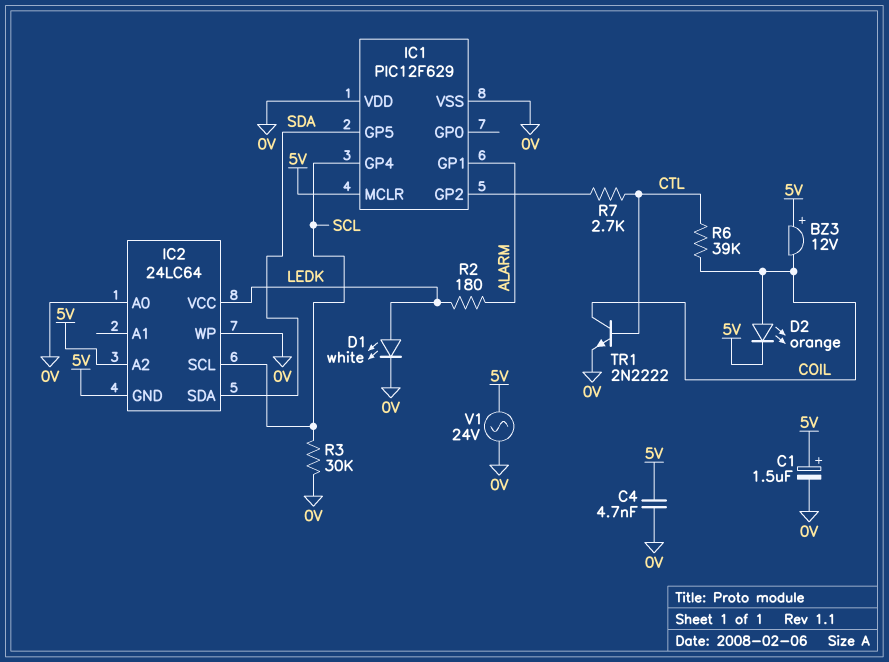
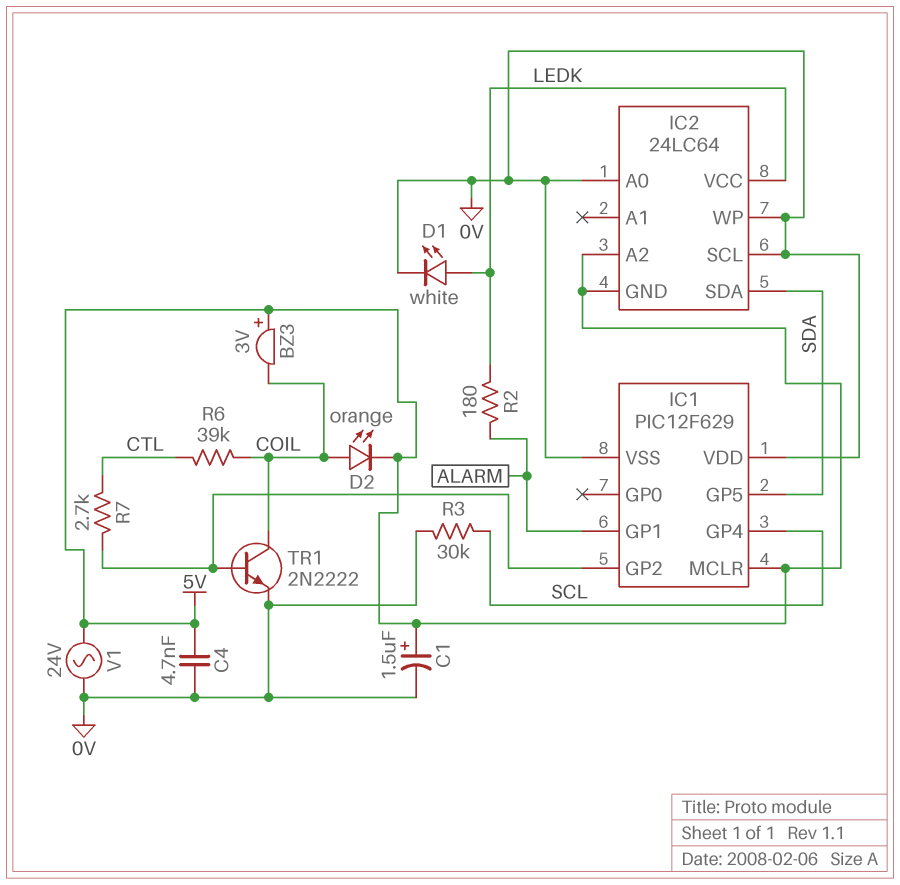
BZ3: buzzer 12V (plus 5V, minus COIL) -> buzzer 3V (plus 5V, minus COIL)
IC2 pin SCL: SCL -> 0V
TR1: NPN 2N2222 (B CTL, C COIL, E 0V) -> NPN 2N2222 (B IC1/GP2, C COIL, E 0V)

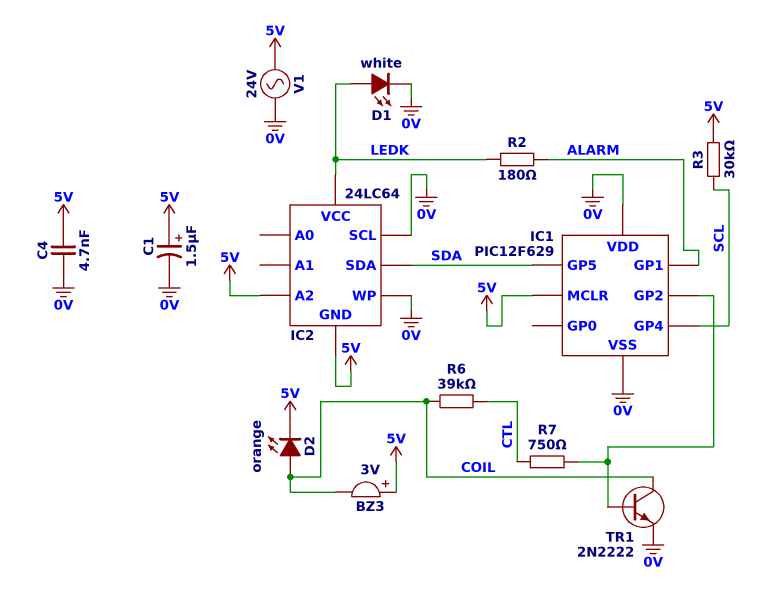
IC2 pin A0: 0V -> none
R3: 30k (0V, SCL) -> 30k (5V, SCL)
R7: 2.7k (CTL, IC1/GP2) -> 750 (CTL, IC1/GP2)

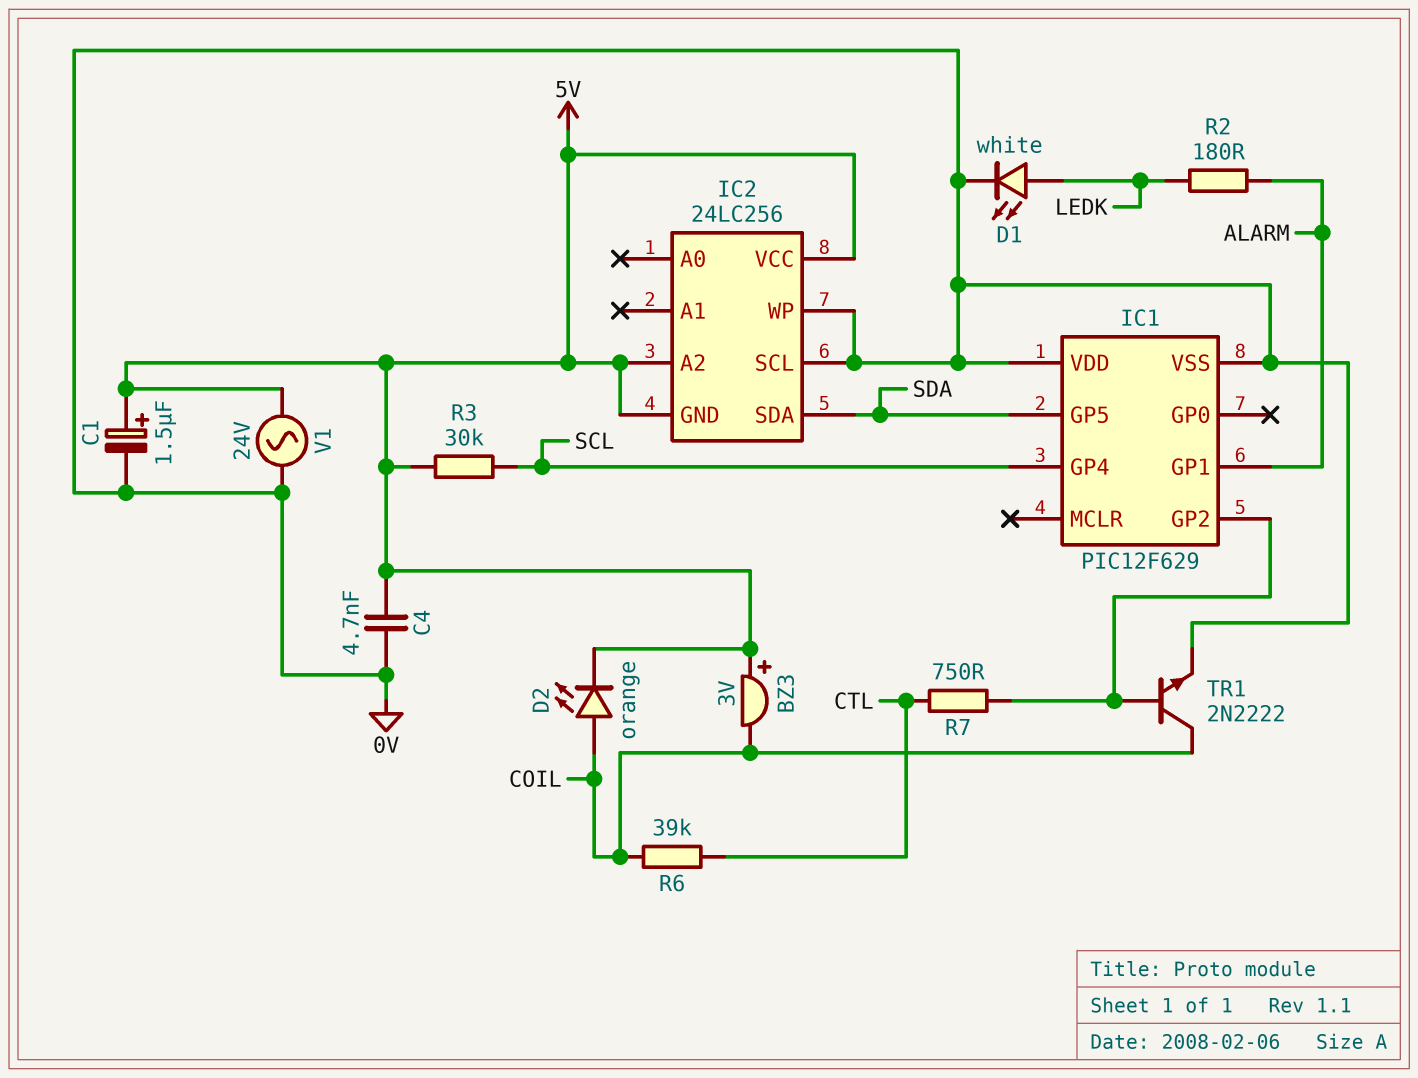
IC1 pin MCLR: 5V -> none
IC2: 24LC64 -> 24LC256
IC2 pin VCC: LEDK -> 5V

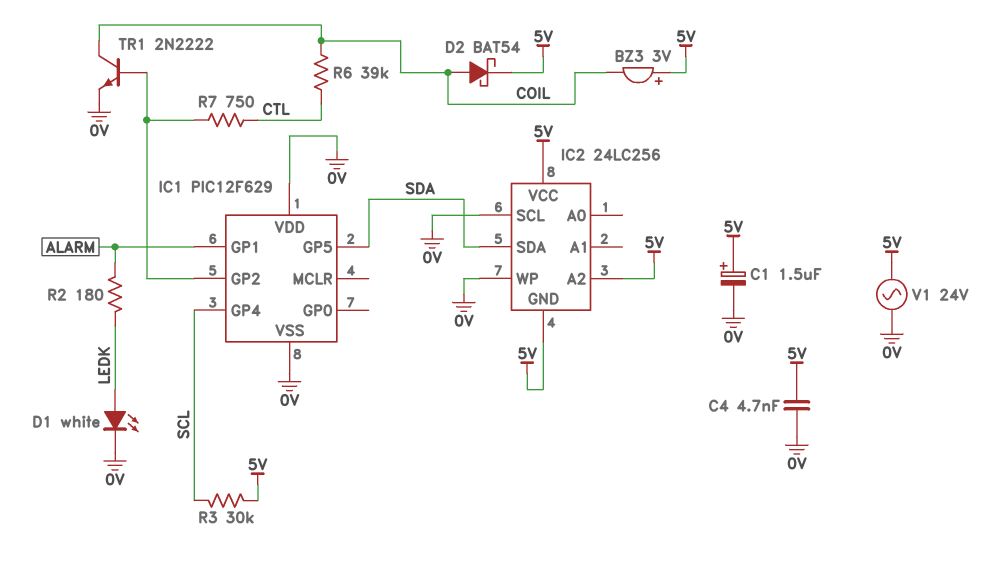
D2: LED orange (A COIL, K 5V) -> schottky BAT54 (A COIL, K 5V)

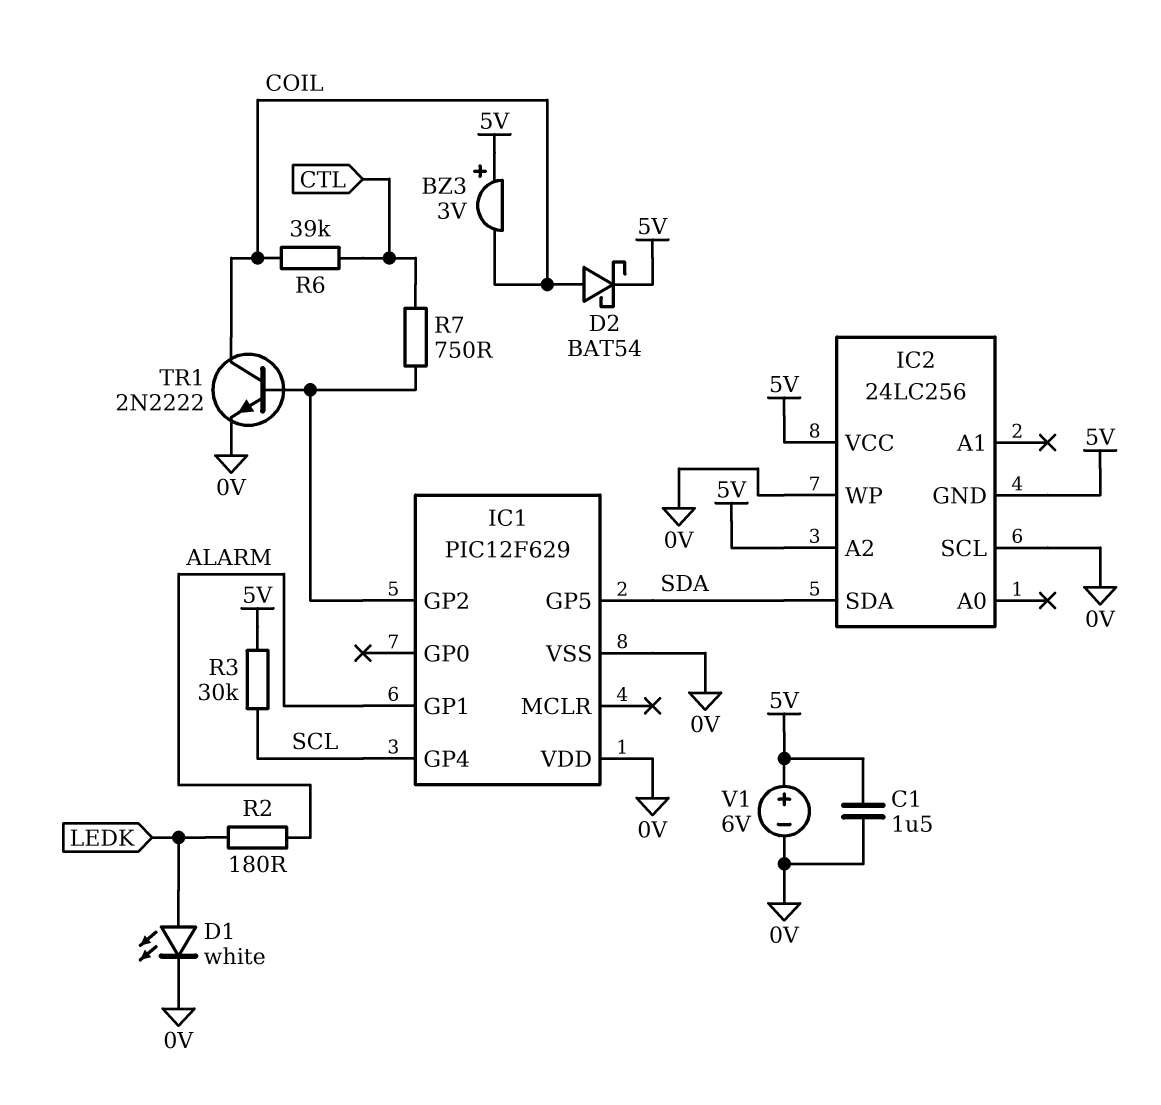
C1: 1.5uF (plus 5V, minus 0V) -> 1.5uF (0V, 5V)
C4: 4.7nF (0V, 5V) -> none
V1: AC 24V (0V, 5V) -> 6V (plus 5V, minus 0V)

